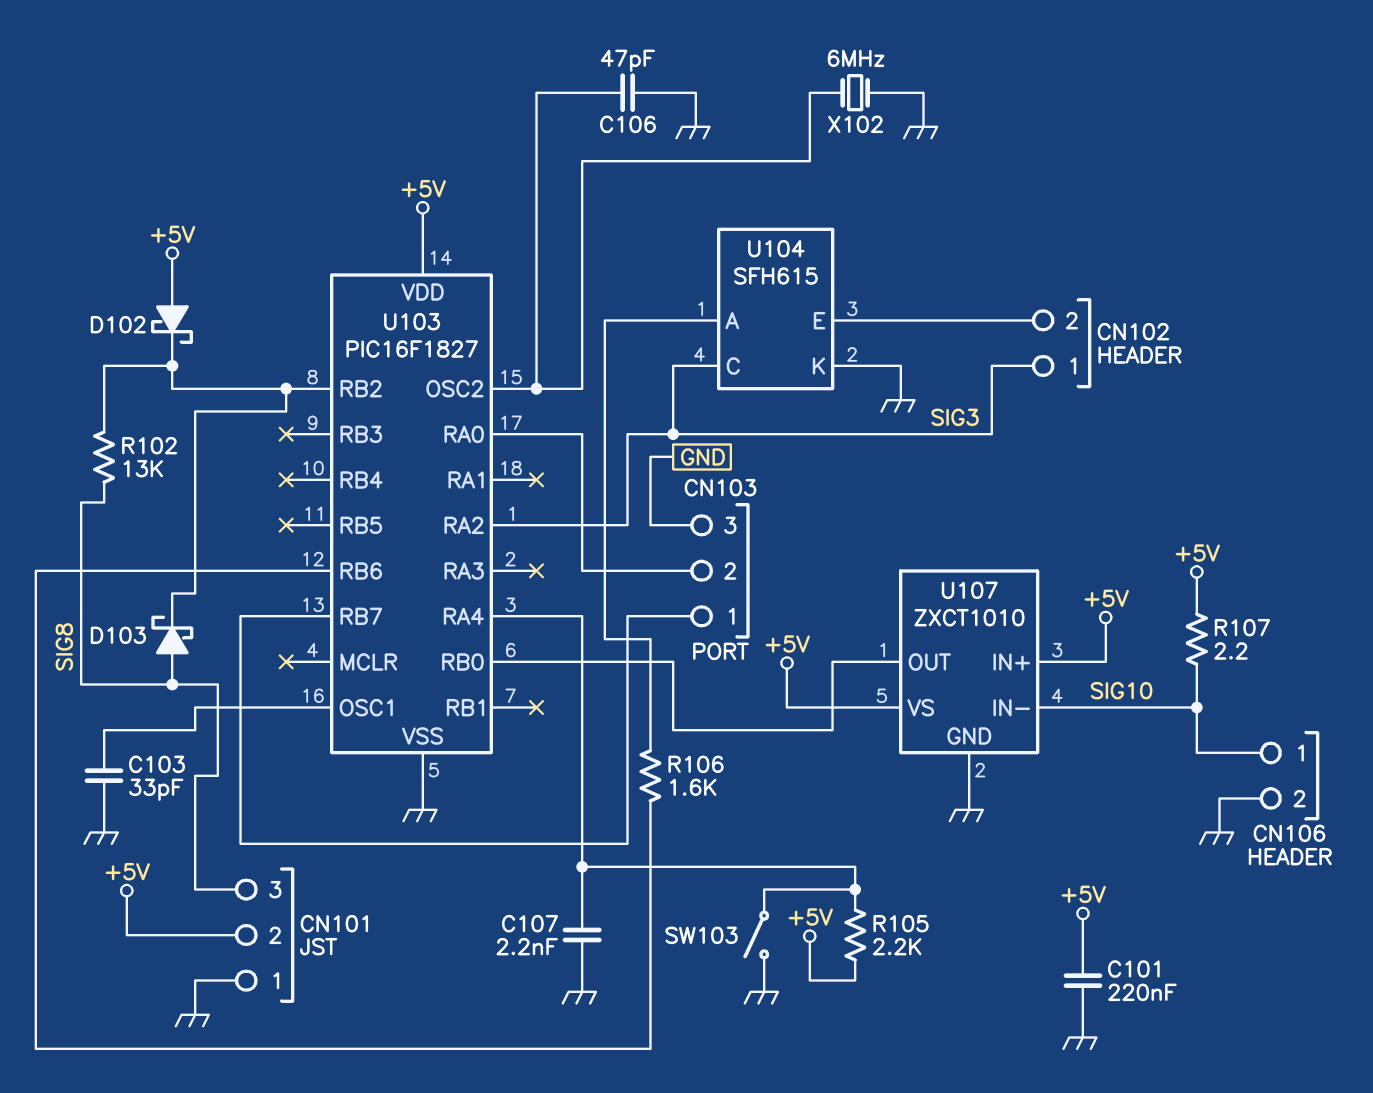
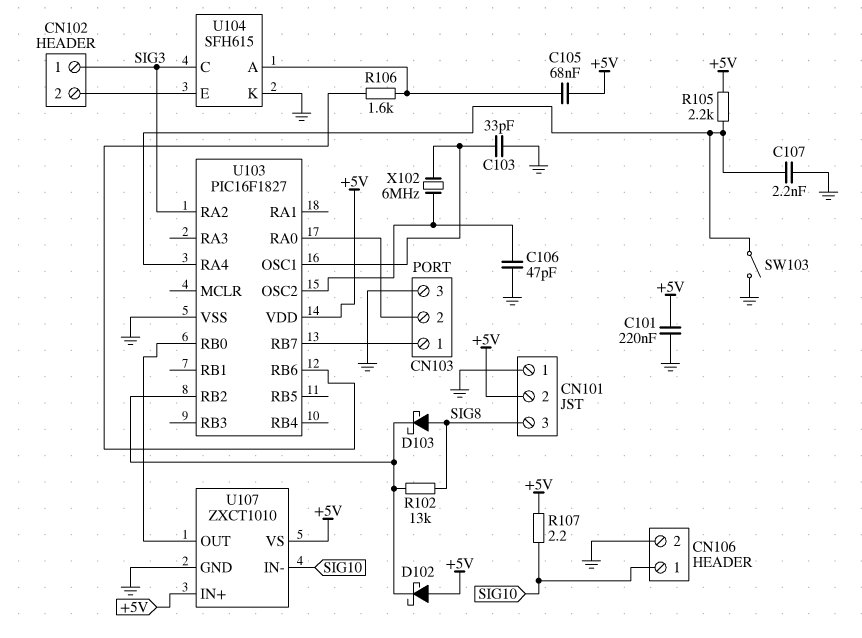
C105: none -> 68nF (+5V, U104/A)
X102: 6MHz (GND, U103/OSC2) -> 6MHz (U103/OSC1, U103/OSC2)

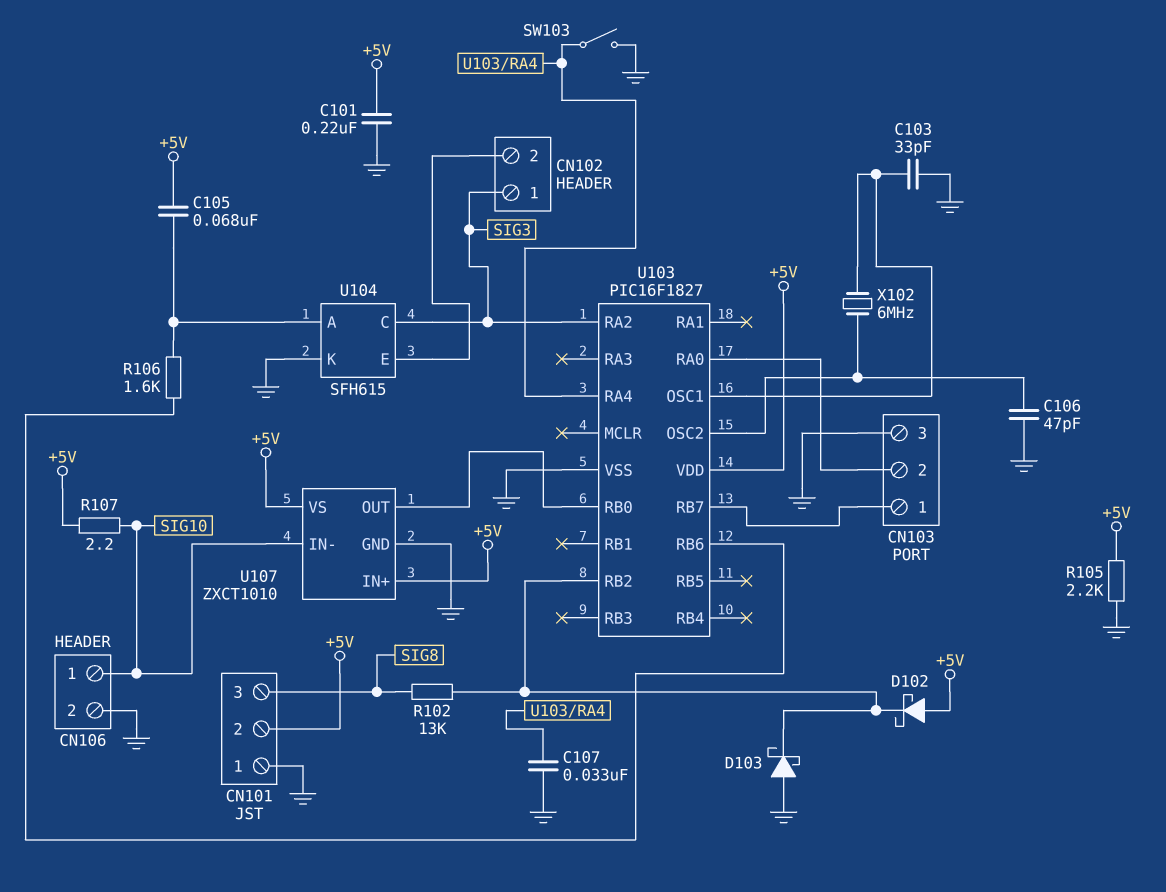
C107: 2.2nF (GND, U103/RA4) -> 33nF (GND, U103/RA4)
D103: schottky (A SIG8, K U103/RB2) -> schottky (A GND, K U103/RB2)
R105: 2.2k (+5V, U103/RA4) -> 2.2k (+5V, GND)

